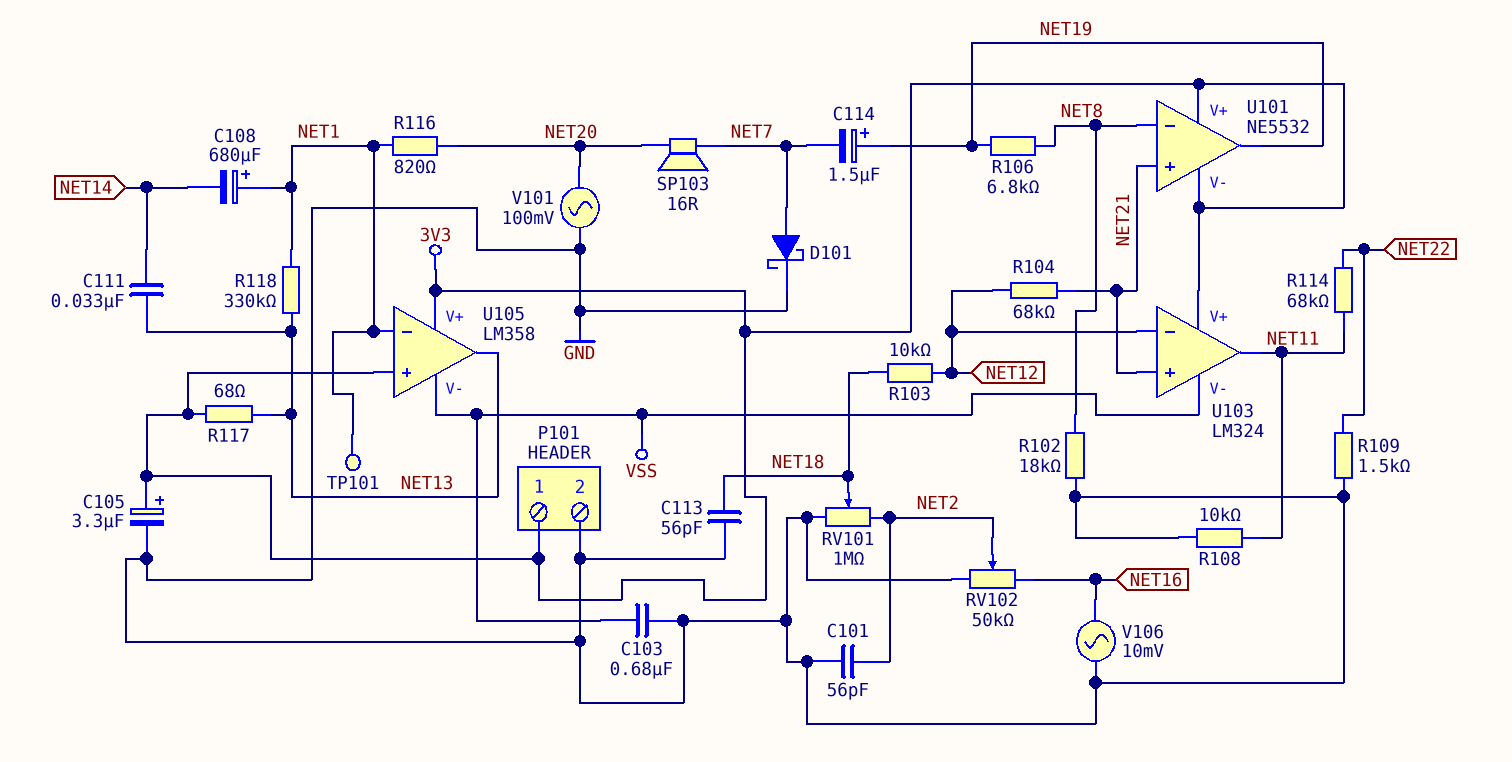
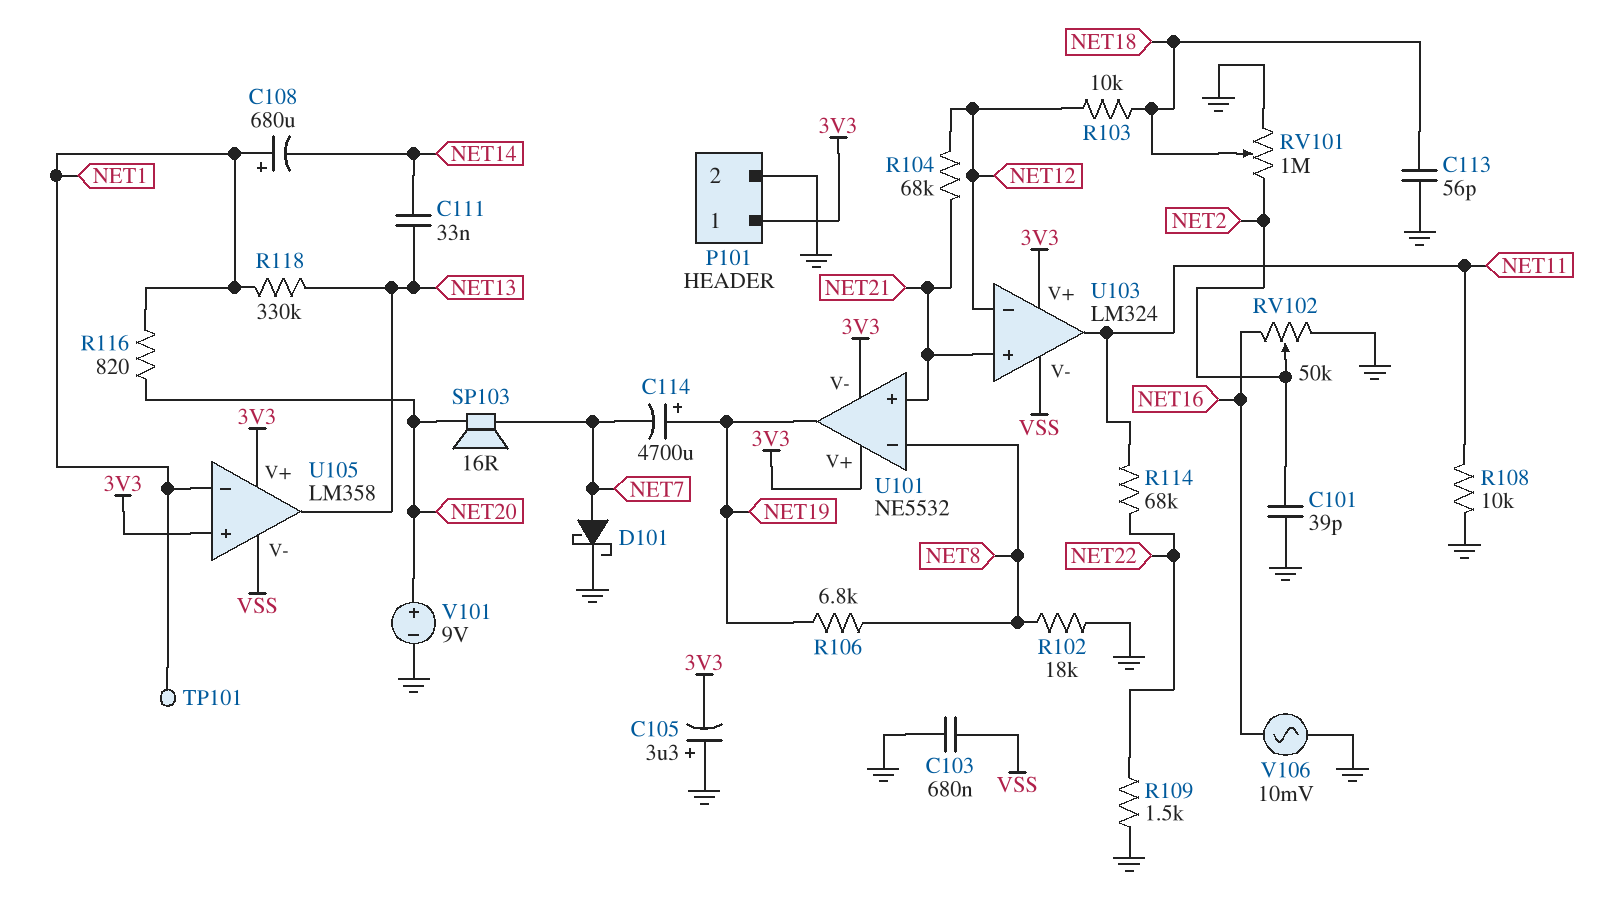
C101: 56pF (GND, NET2) -> 39pF (GND, NET2)
C105: 3.3uF (plus 3V3, minus GND) -> 3.3uF (plus GND, minus 3V3)
C114: 1.5uF (plus NET19, minus NET7) -> 4700uF (plus NET19, minus NET7)
R117: 68 (3V3, NET13) -> none
V101: AC 100mV (GND, NET20) -> 9V (plus NET20, minus GND)

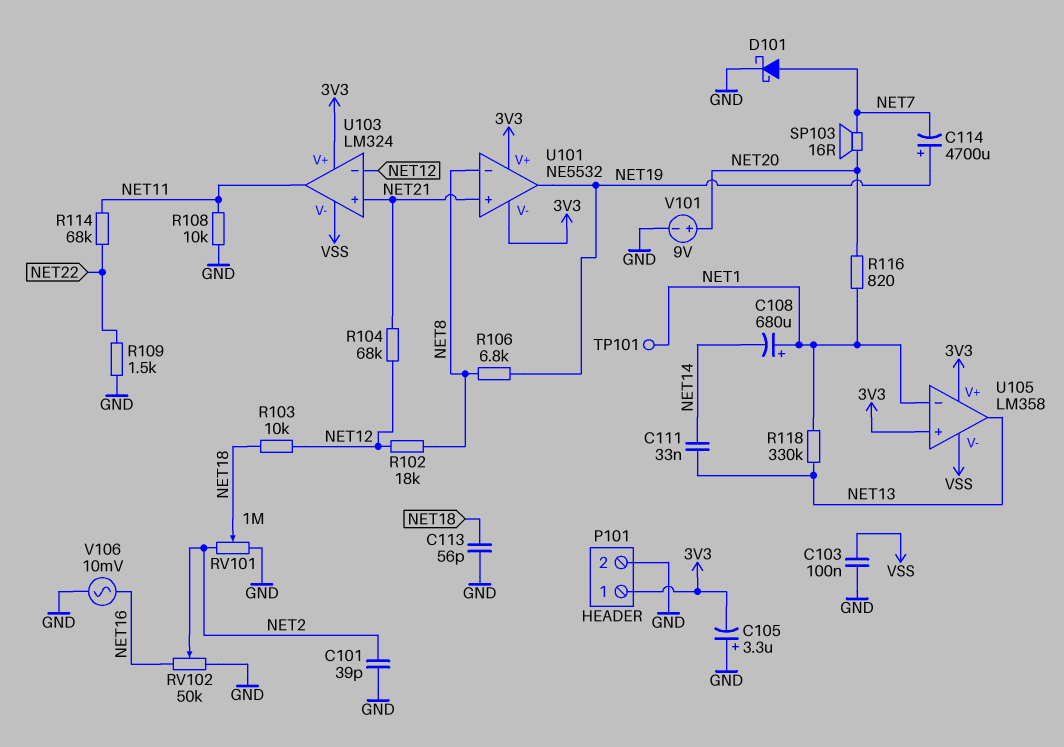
C103: 680nF (GND, VSS) -> 100nF (GND, VSS)
R102: 18k (GND, NET8) -> 18k (NET8, NET12)

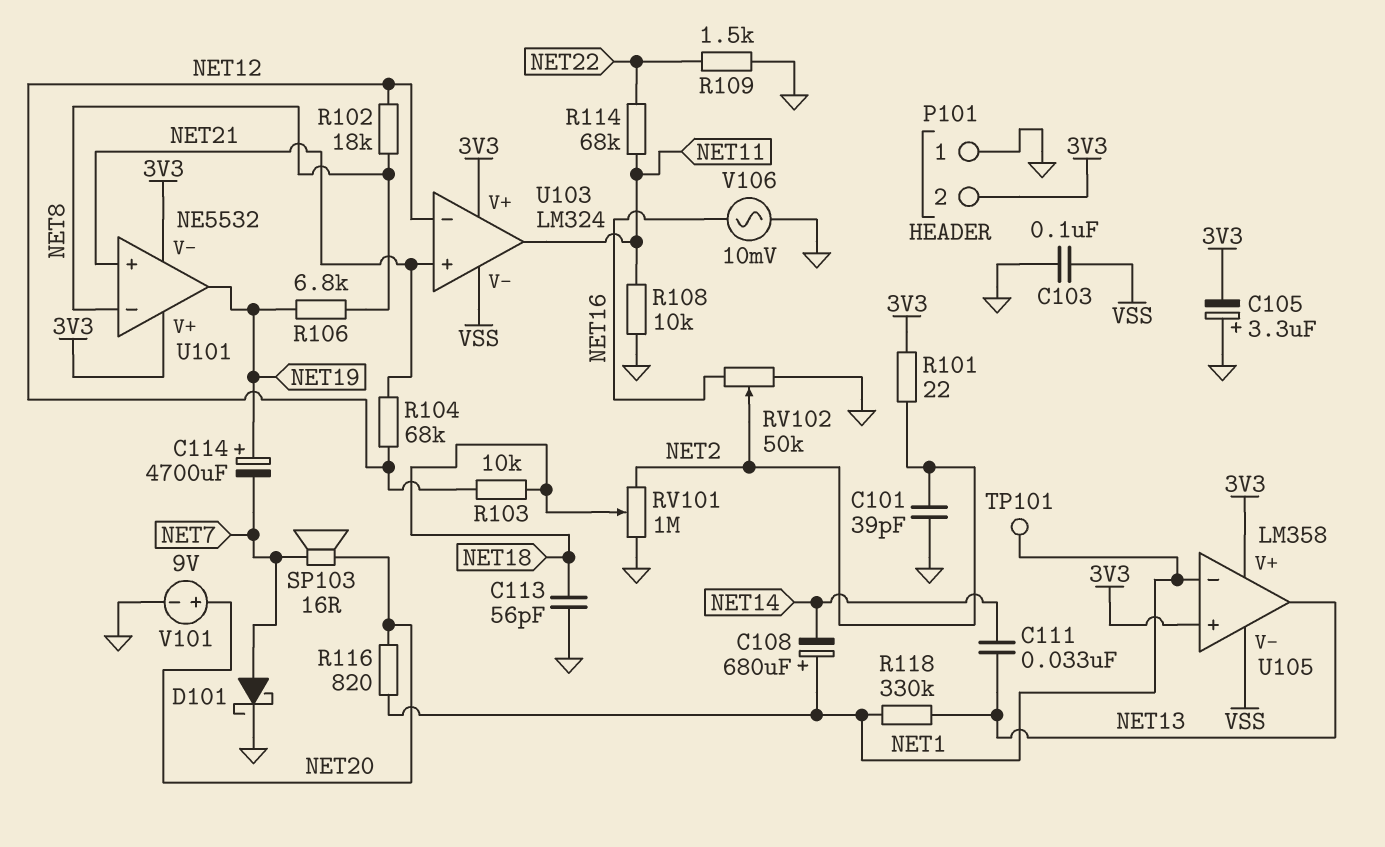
P101 pin 1: 3V3 -> GND
P101 pin 2: GND -> 3V3
R101: none -> 22 (3V3, NET2)

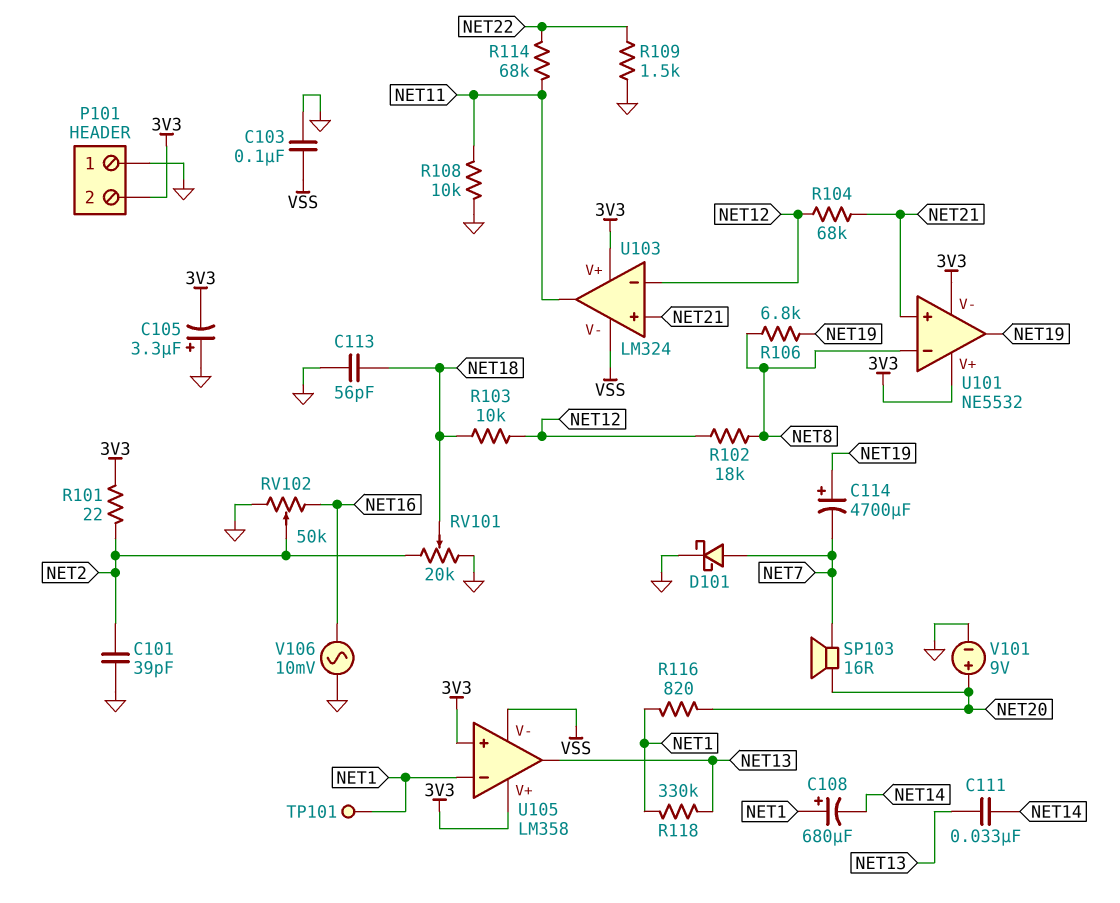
RV101: 1M (GND, NET2, wiper NET18) -> 20k (GND, NET2, wiper NET18)

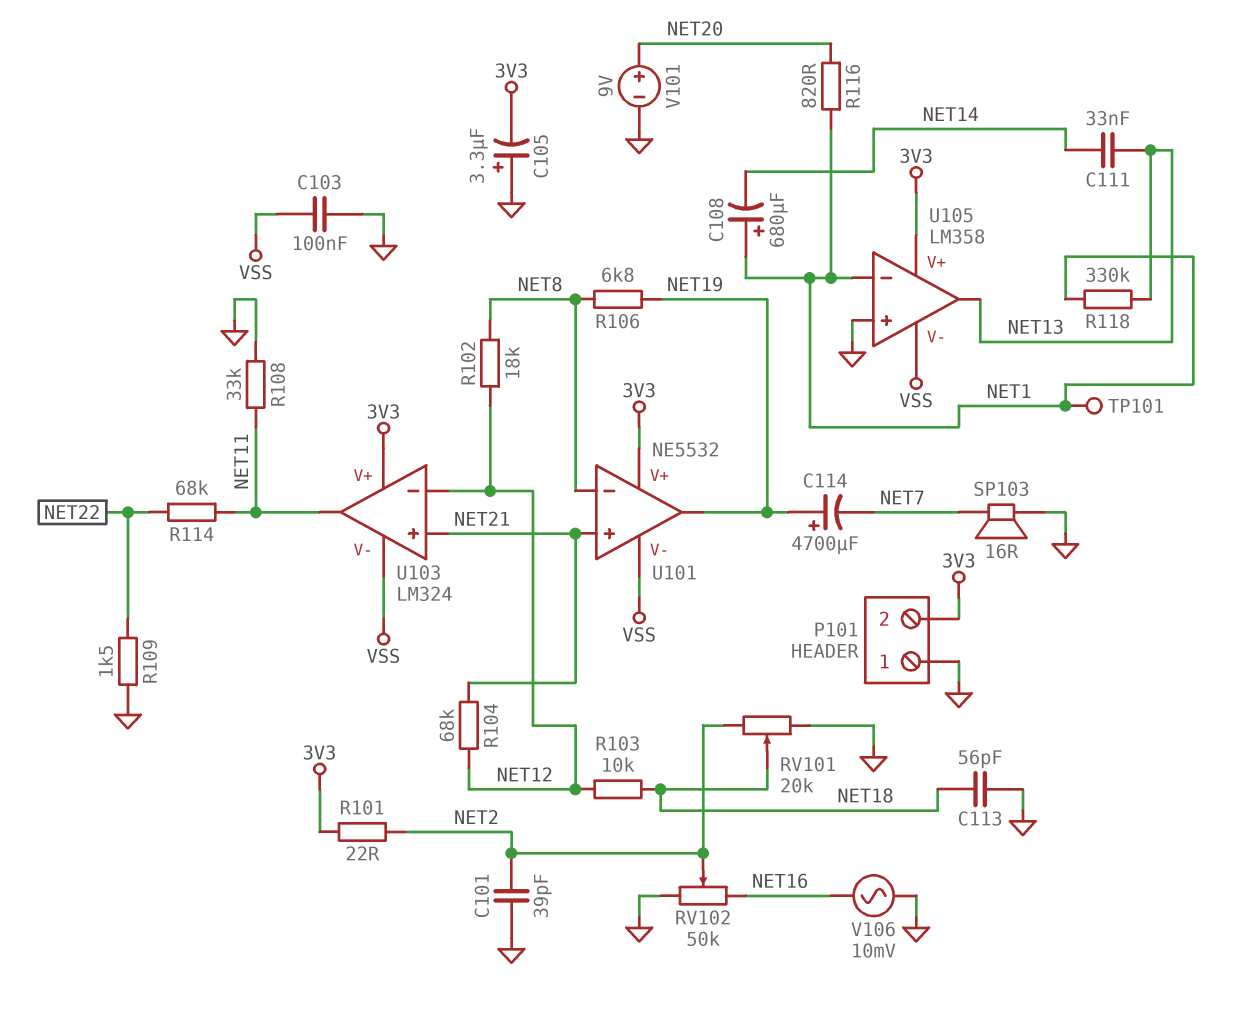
D101: schottky (A NET7, K GND) -> none
R108: 10k (GND, NET11) -> 33k (GND, NET11)
SP103: speaker 16R (NET7, NET20) -> speaker 16R (GND, NET7)
U101 pin V-: 3V3 -> VSS
U105 pin in+: 3V3 -> GND

